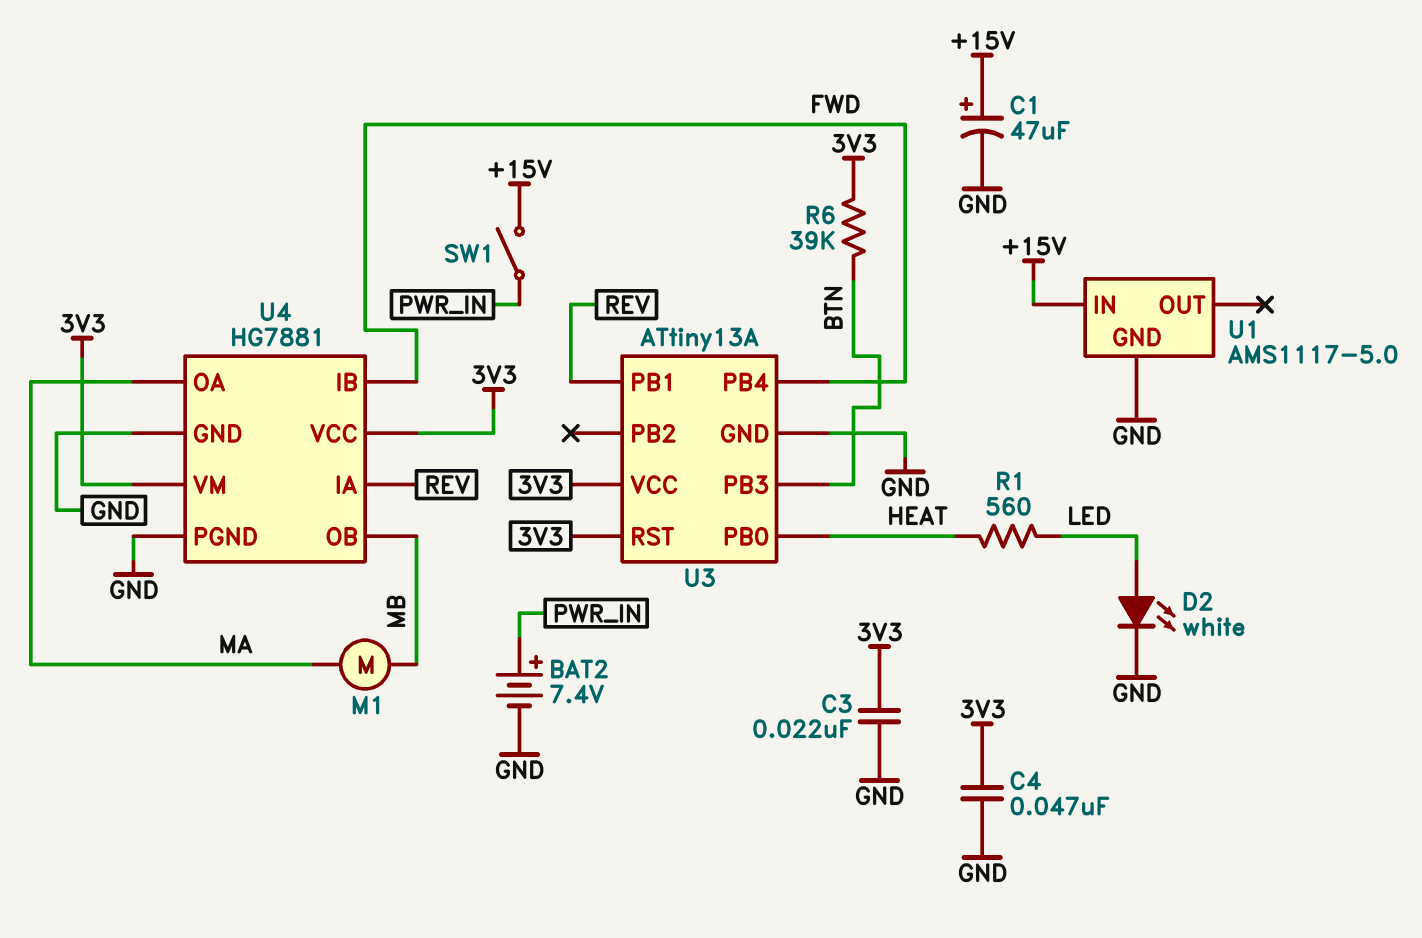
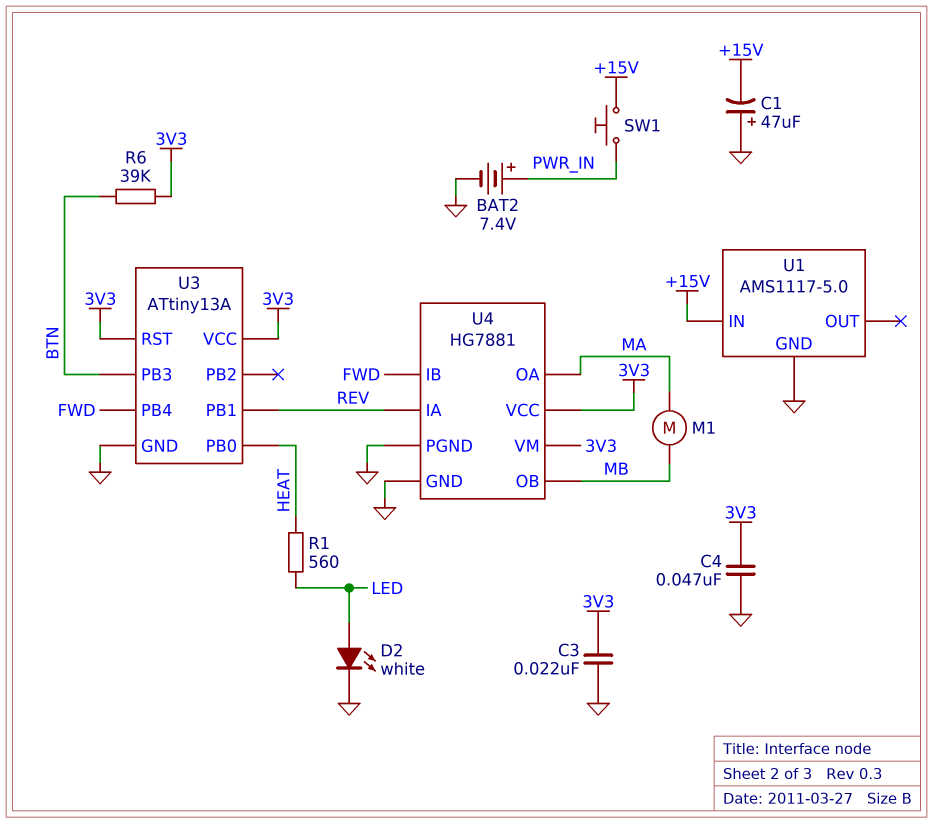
C1: 47uF (plus +15V, minus GND) -> 47uF (plus GND, minus +15V)
SW1: switch (+15V, PWR_IN) -> button (+15V, PWR_IN)

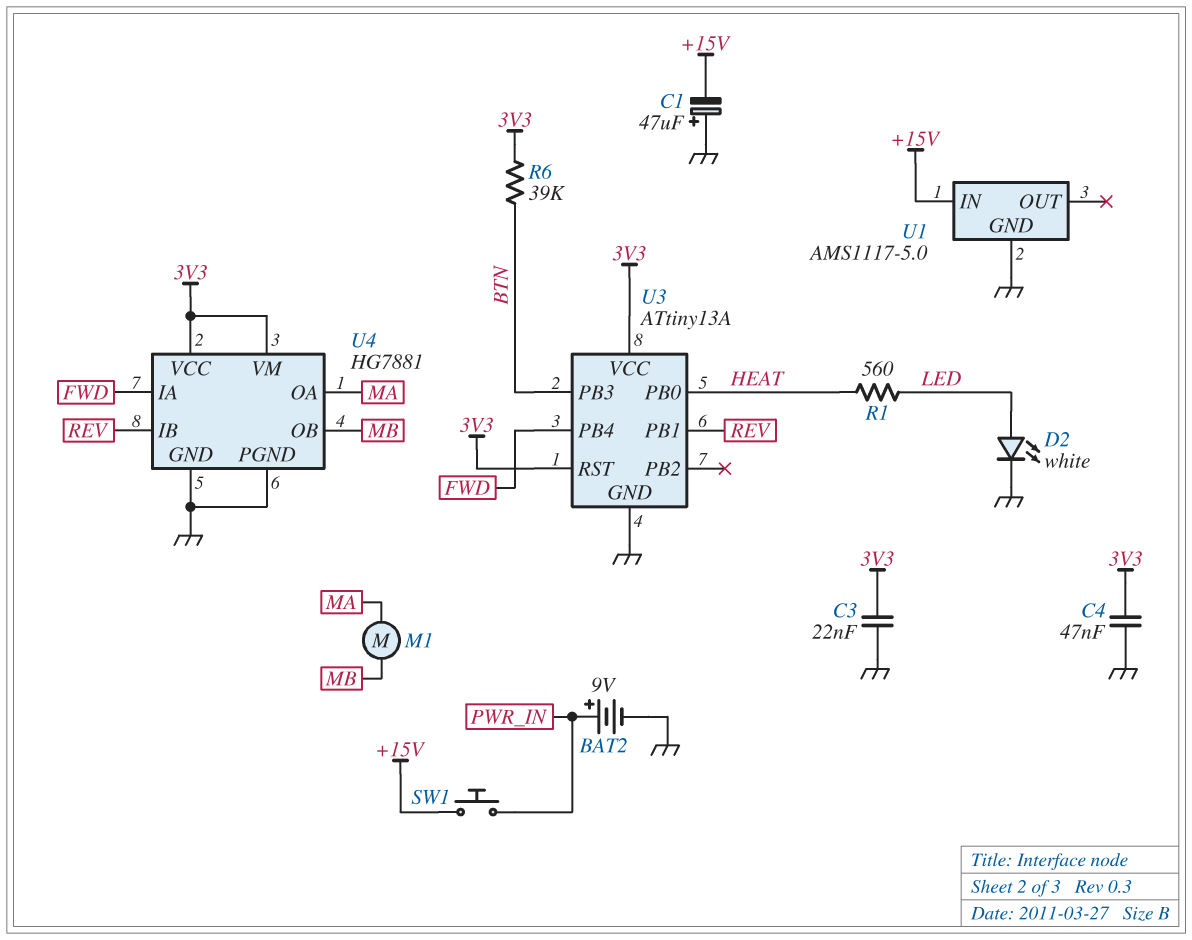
BAT2: 7.4V (plus PWR_IN, minus GND) -> 9V (plus PWR_IN, minus GND)
U4 pin IA: REV -> FWD
U4 pin IB: FWD -> REV

